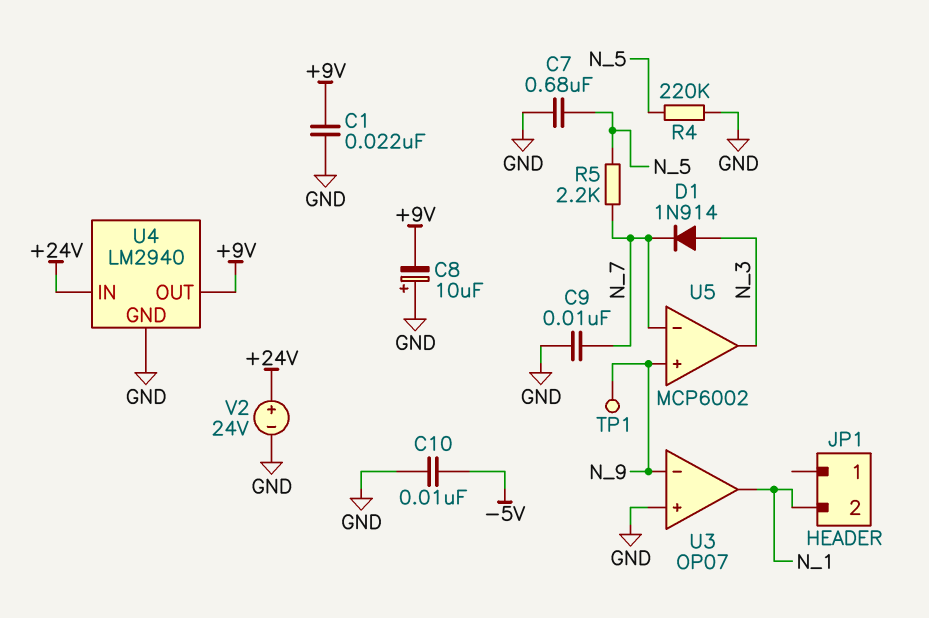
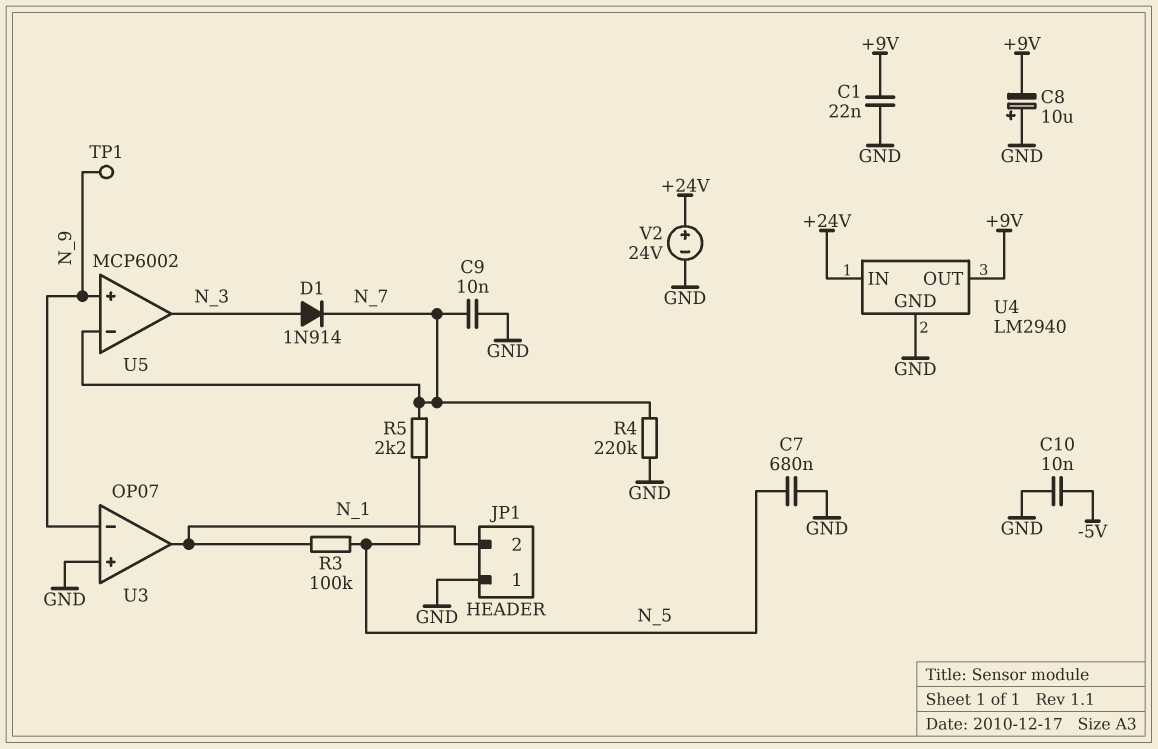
JP1 pin 1: none -> GND
R3: none -> 100k (N_1, N_5)
R4: 220k (GND, N_5) -> 220k (GND, N_7)

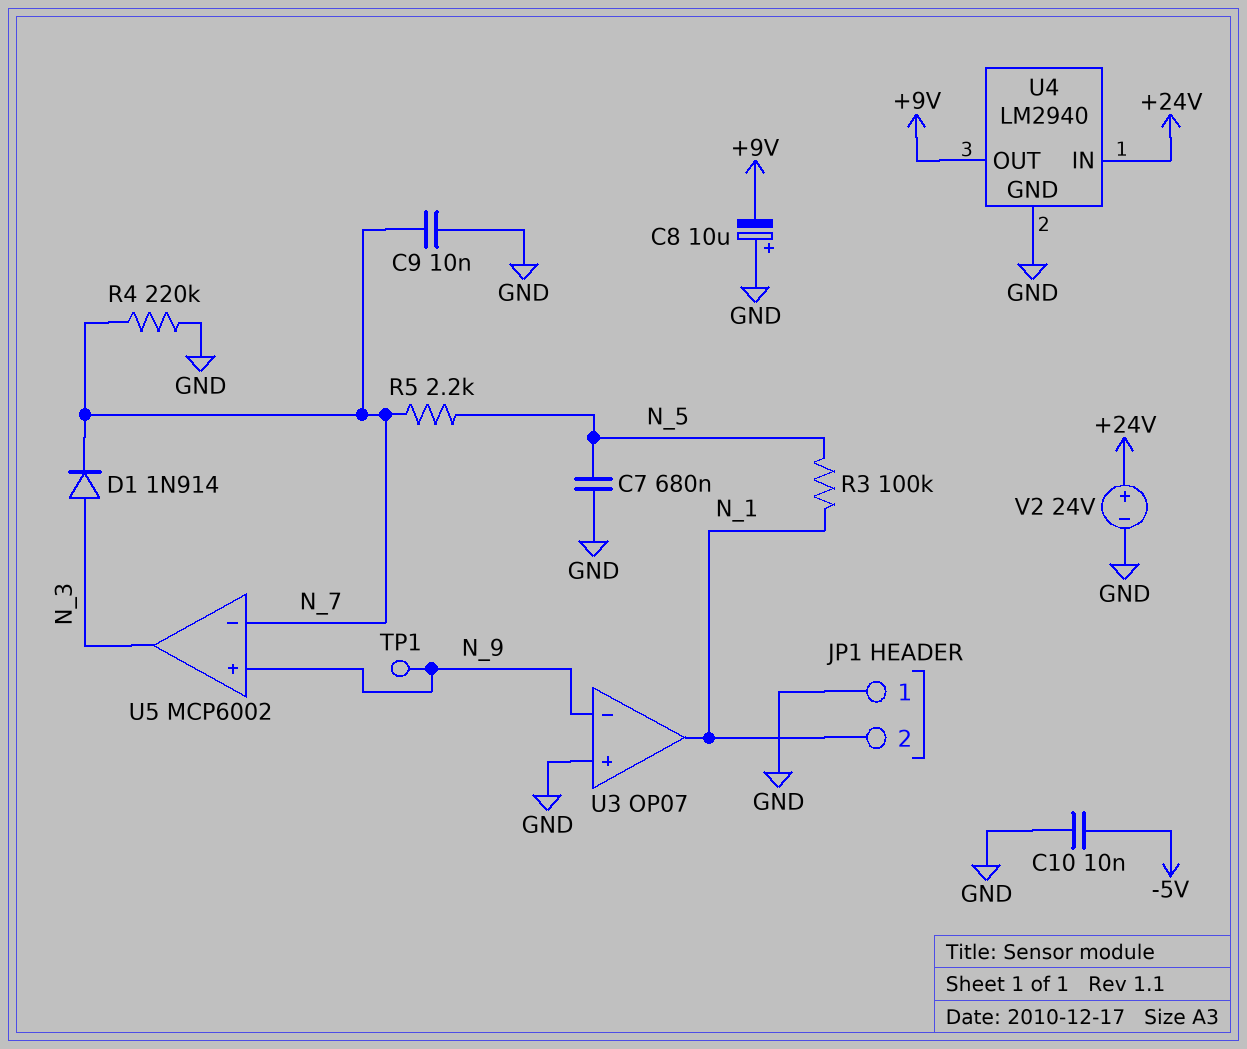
C1: 22nF (+9V, GND) -> none

